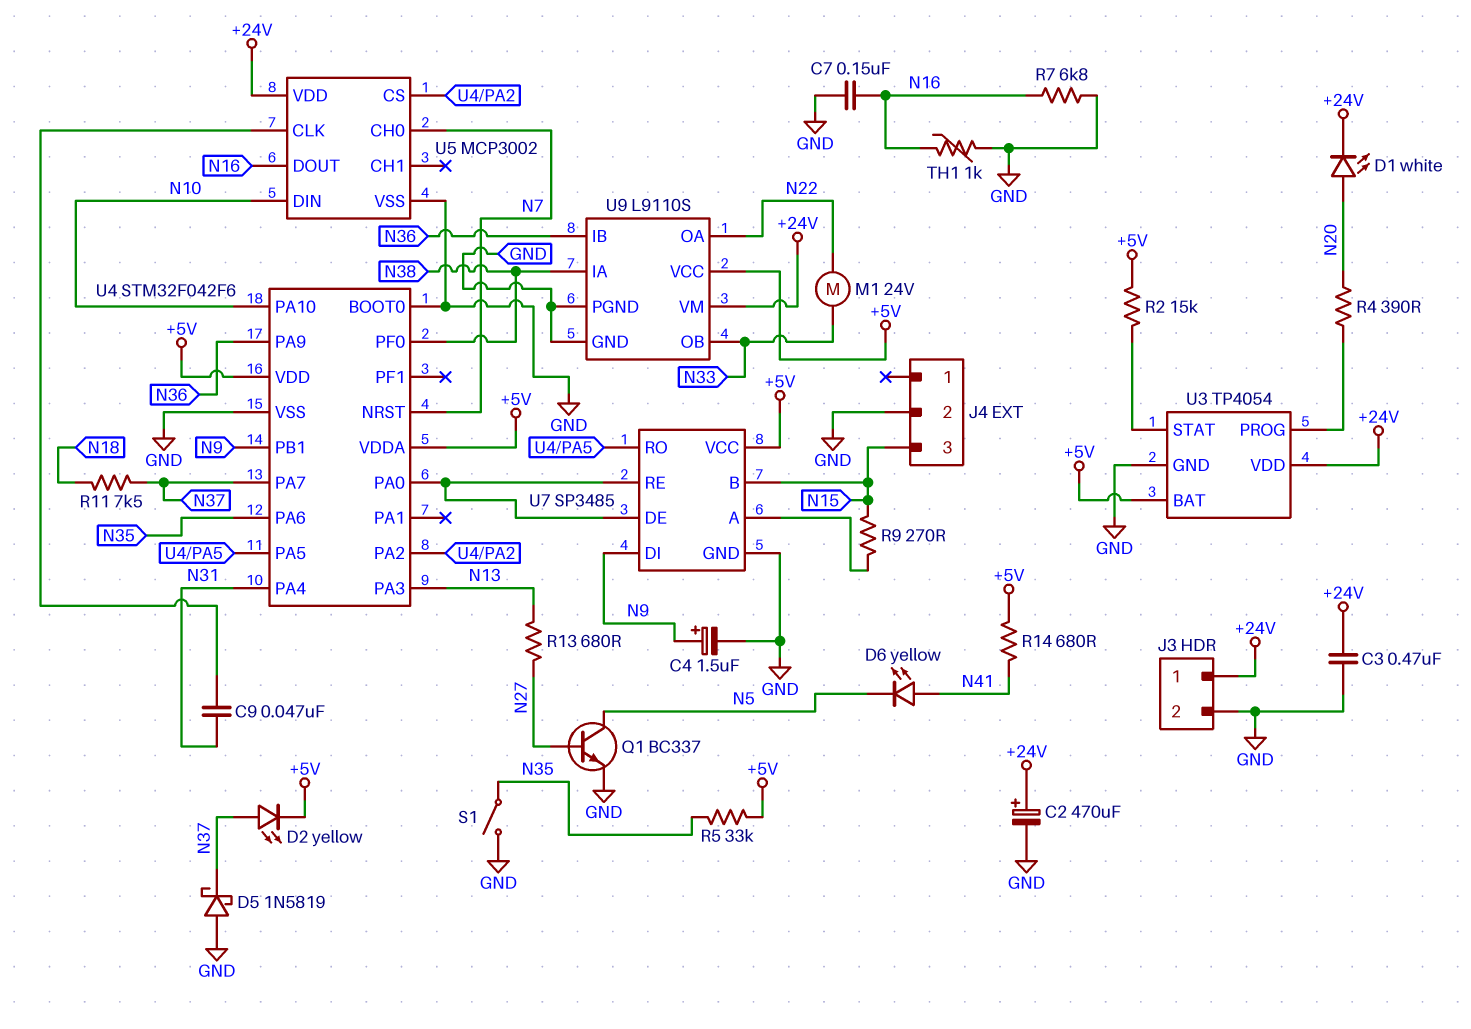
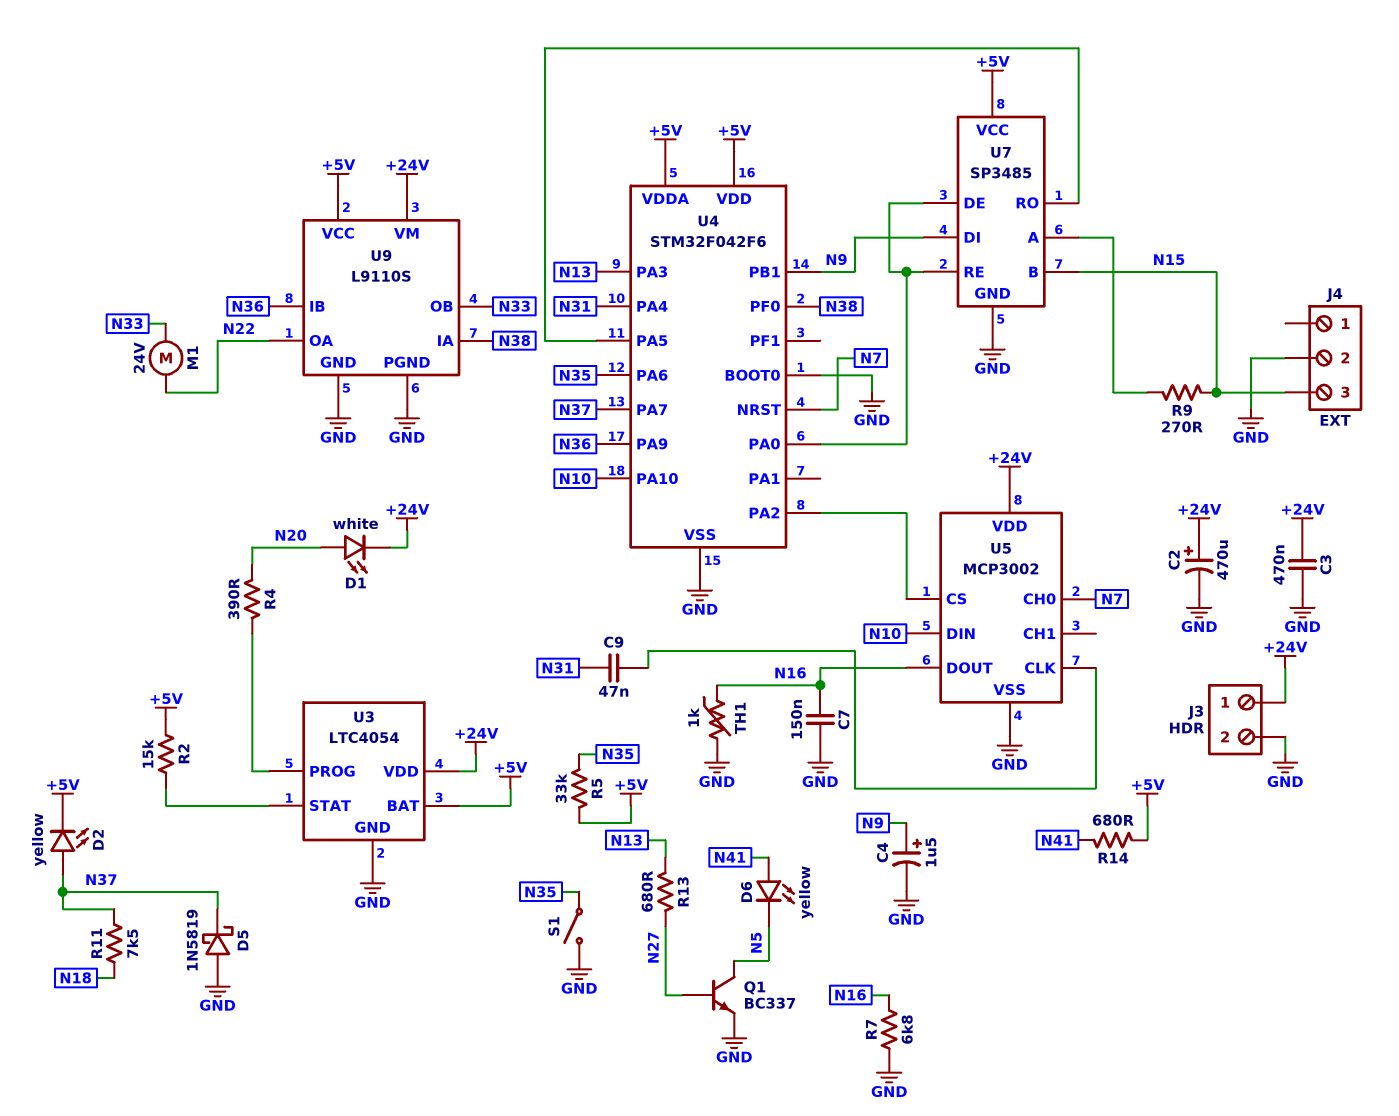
U3: TP4054 -> LTC4054

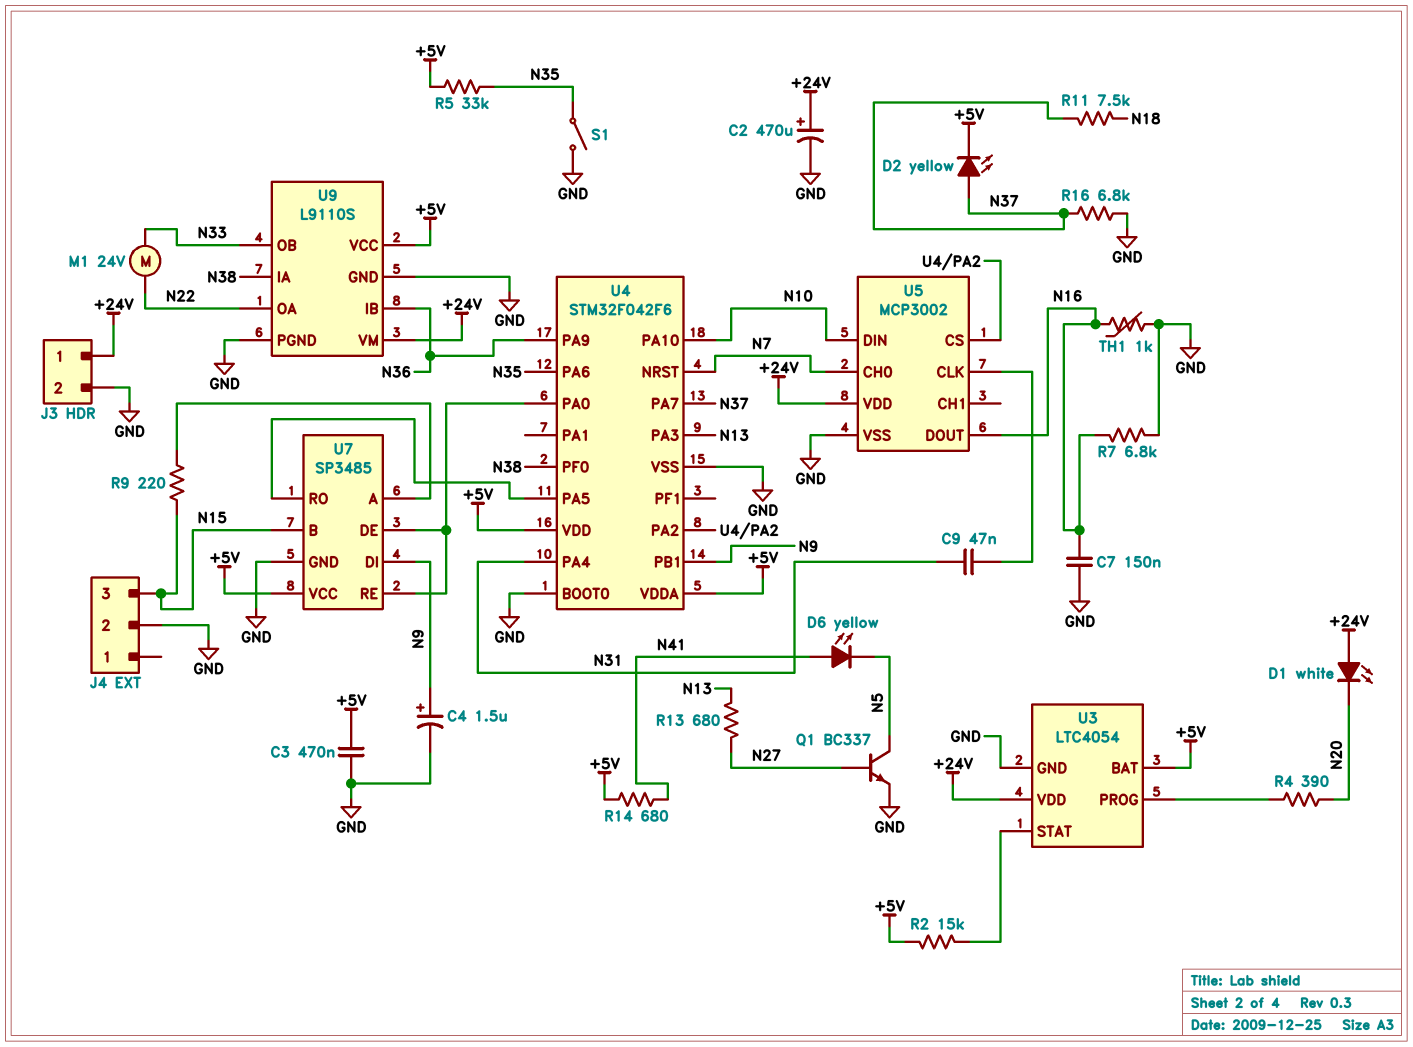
C3: 470nF (+24V, GND) -> 470nF (+5V, GND)
D1: LED white (A N20, K +24V) -> LED white (A +24V, K N20)
D5: schottky 1N5819 (A GND, K N37) -> none
R9: 270 (N15, U7/A) -> 220 (N15, U7/A)
R16: none -> 6.8k (GND, N37)

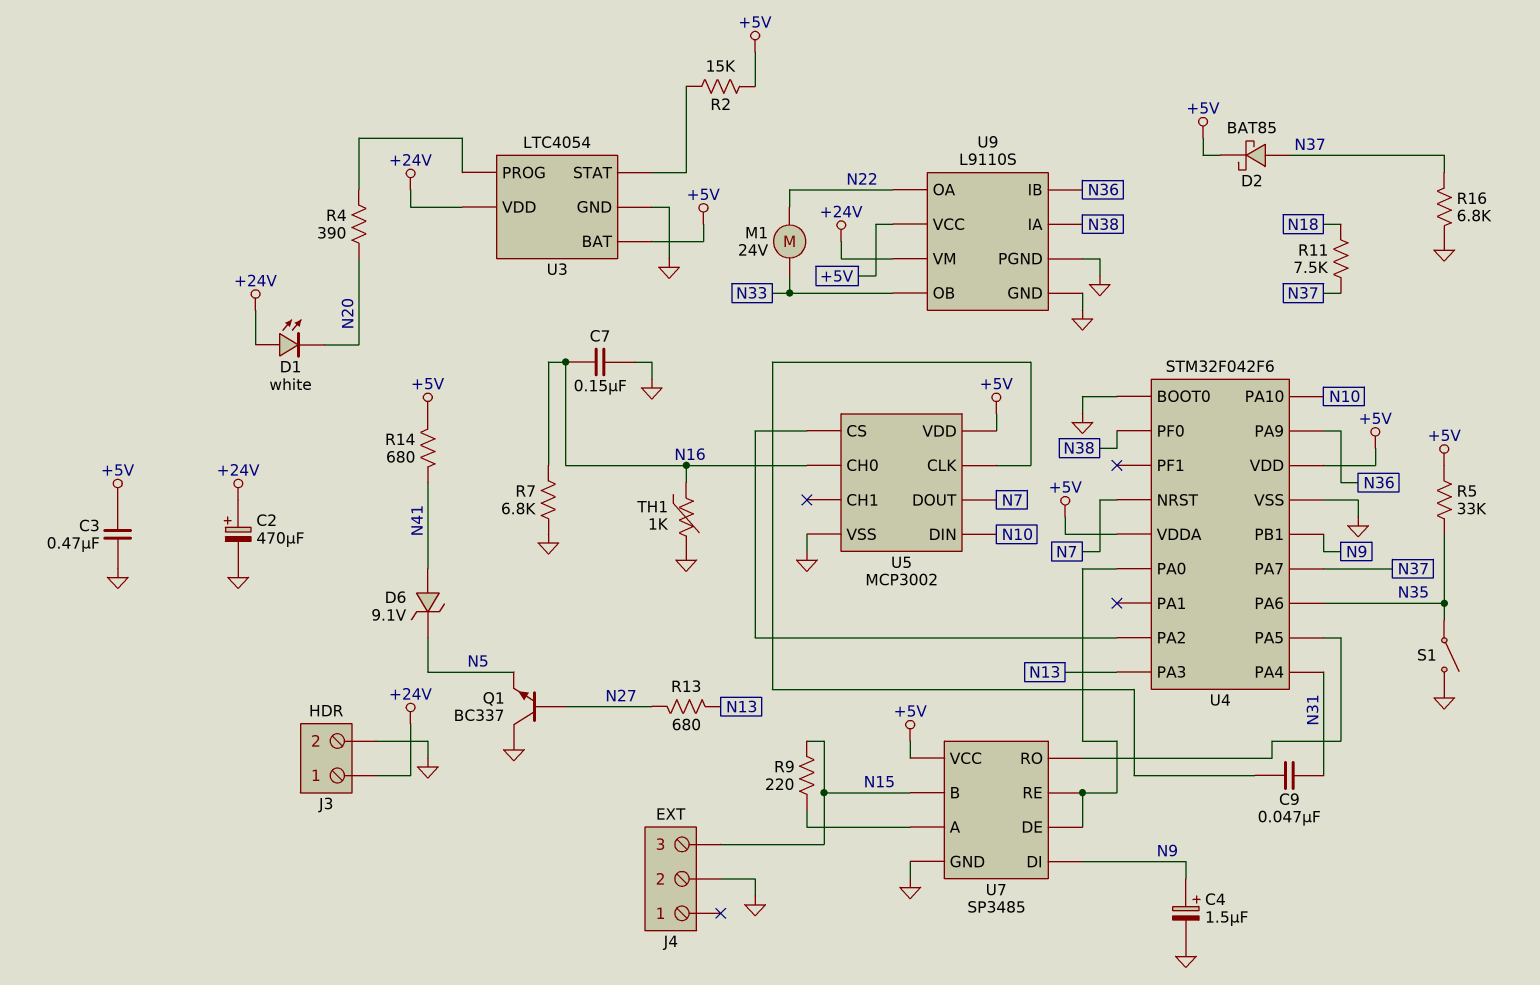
D2: LED yellow (A N37, K +5V) -> schottky BAT85 (A N37, K +5V)
D6: LED yellow (A N41, K N5) -> zener 9.1V (A N41, K N5)
Q1: NPN BC337 (B N27, C N5, E GND) -> NPN BC337 (B N27, C GND, E N5)
U5 pin CH0: N7 -> N16
U5 pin DOUT: N16 -> N7
U5 pin VDD: +24V -> +5V

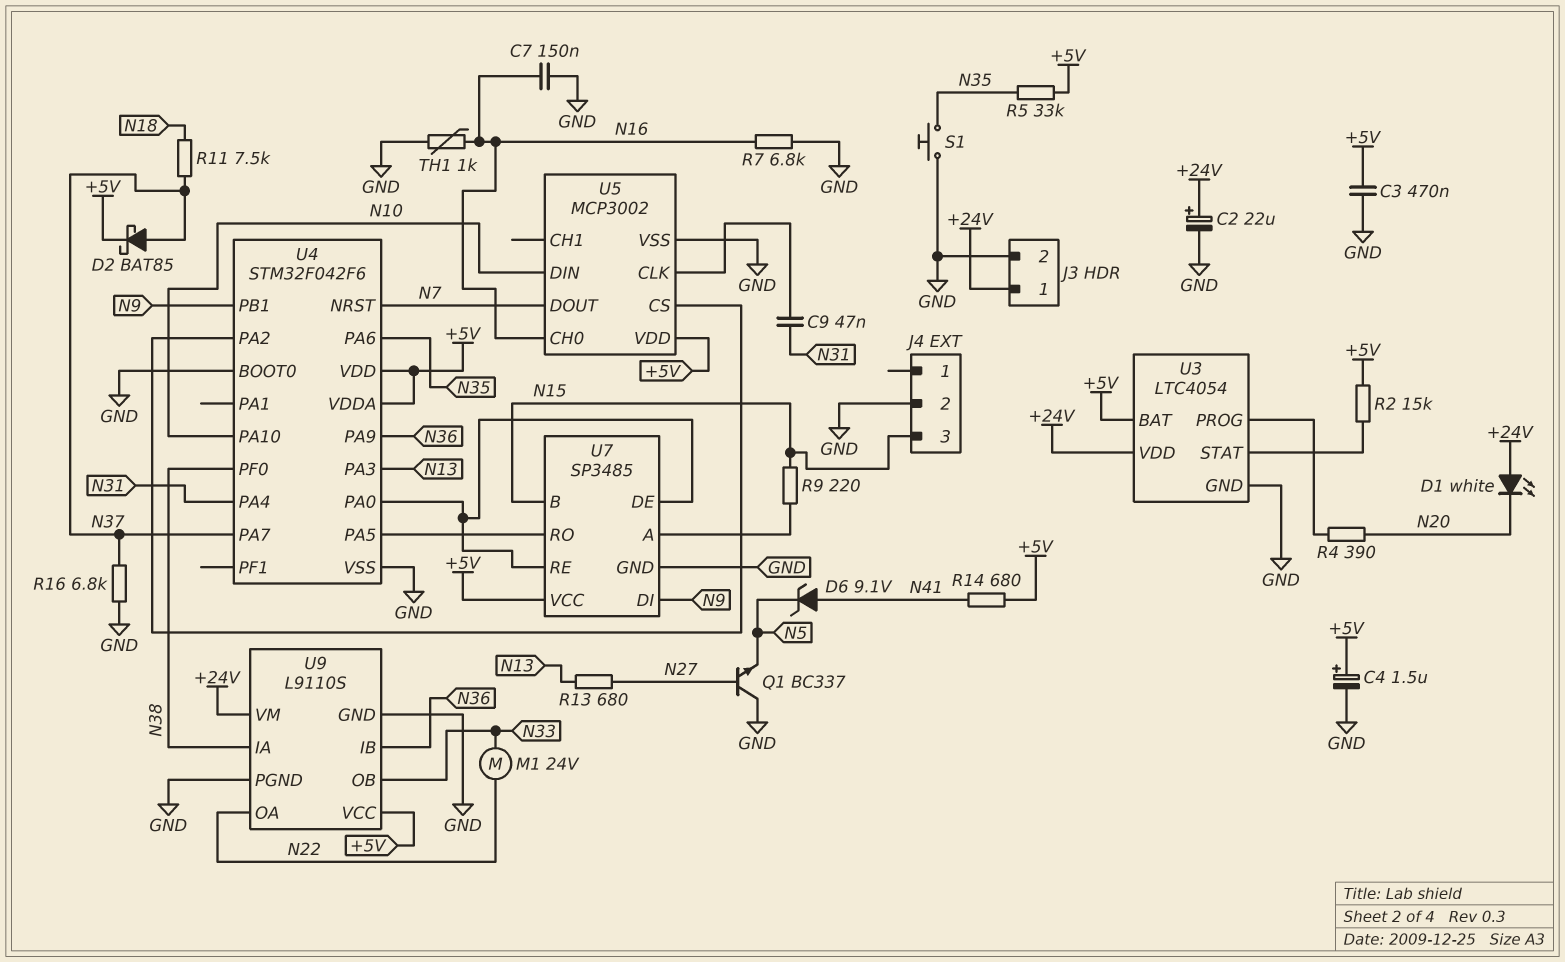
C2: 470uF (plus +24V, minus GND) -> 22uF (plus +24V, minus GND)
C4: 1.5uF (plus N9, minus GND) -> 1.5uF (plus +5V, minus GND)
S1: switch (GND, N35) -> button (GND, N35)

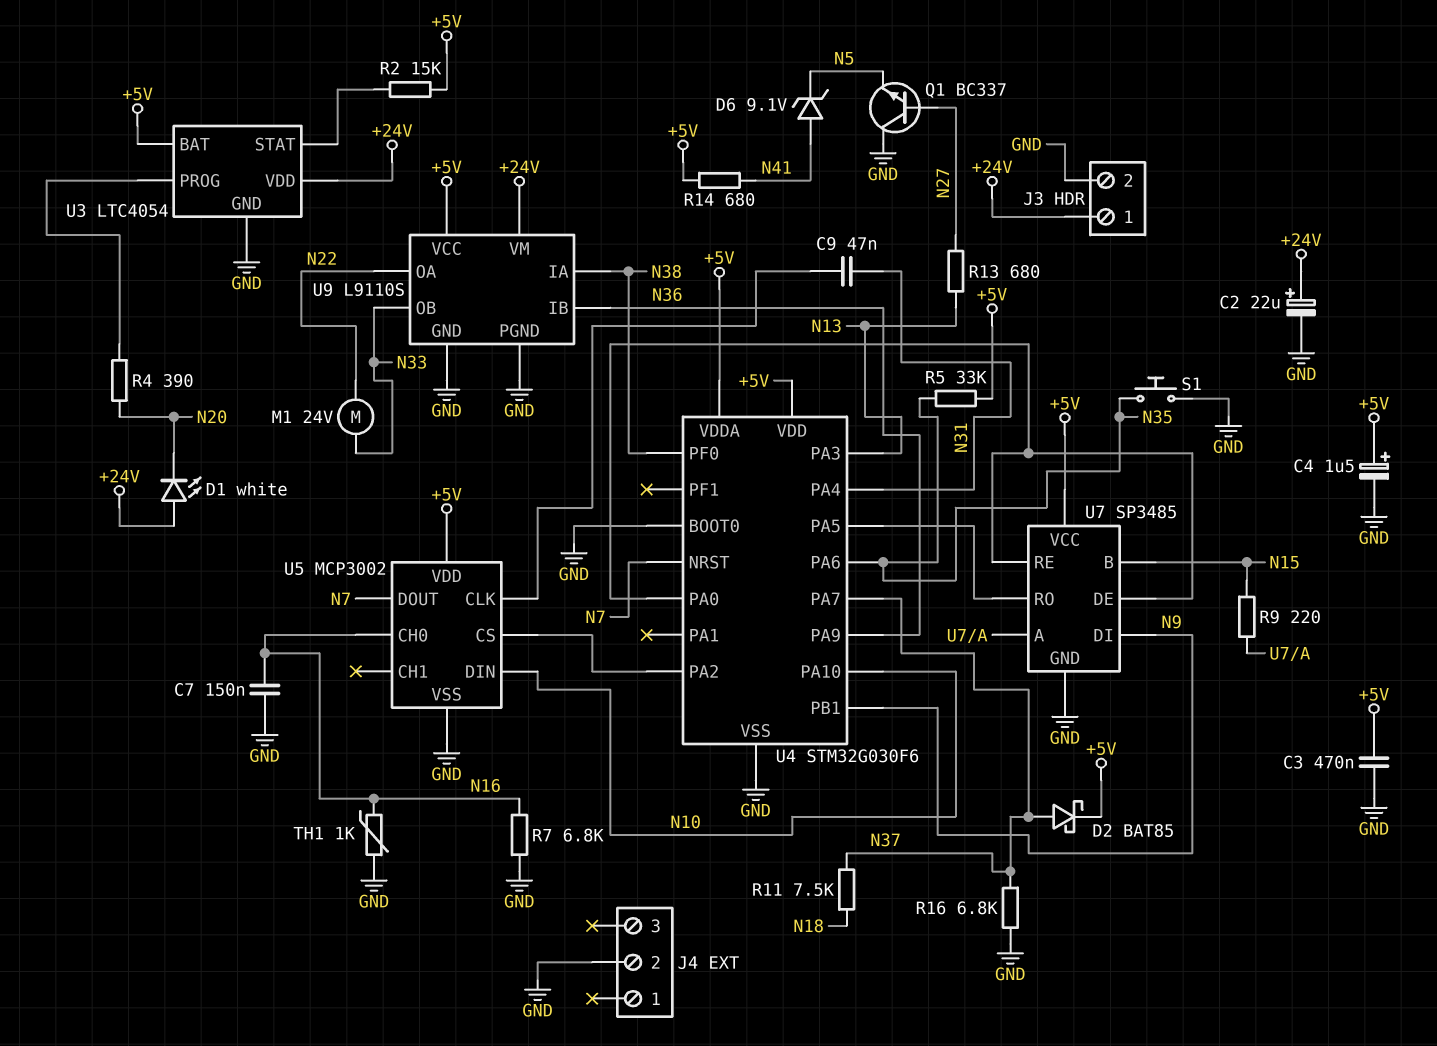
J4 pin 3: N15 -> none
U4: STM32F042F6 -> STM32G030F6

